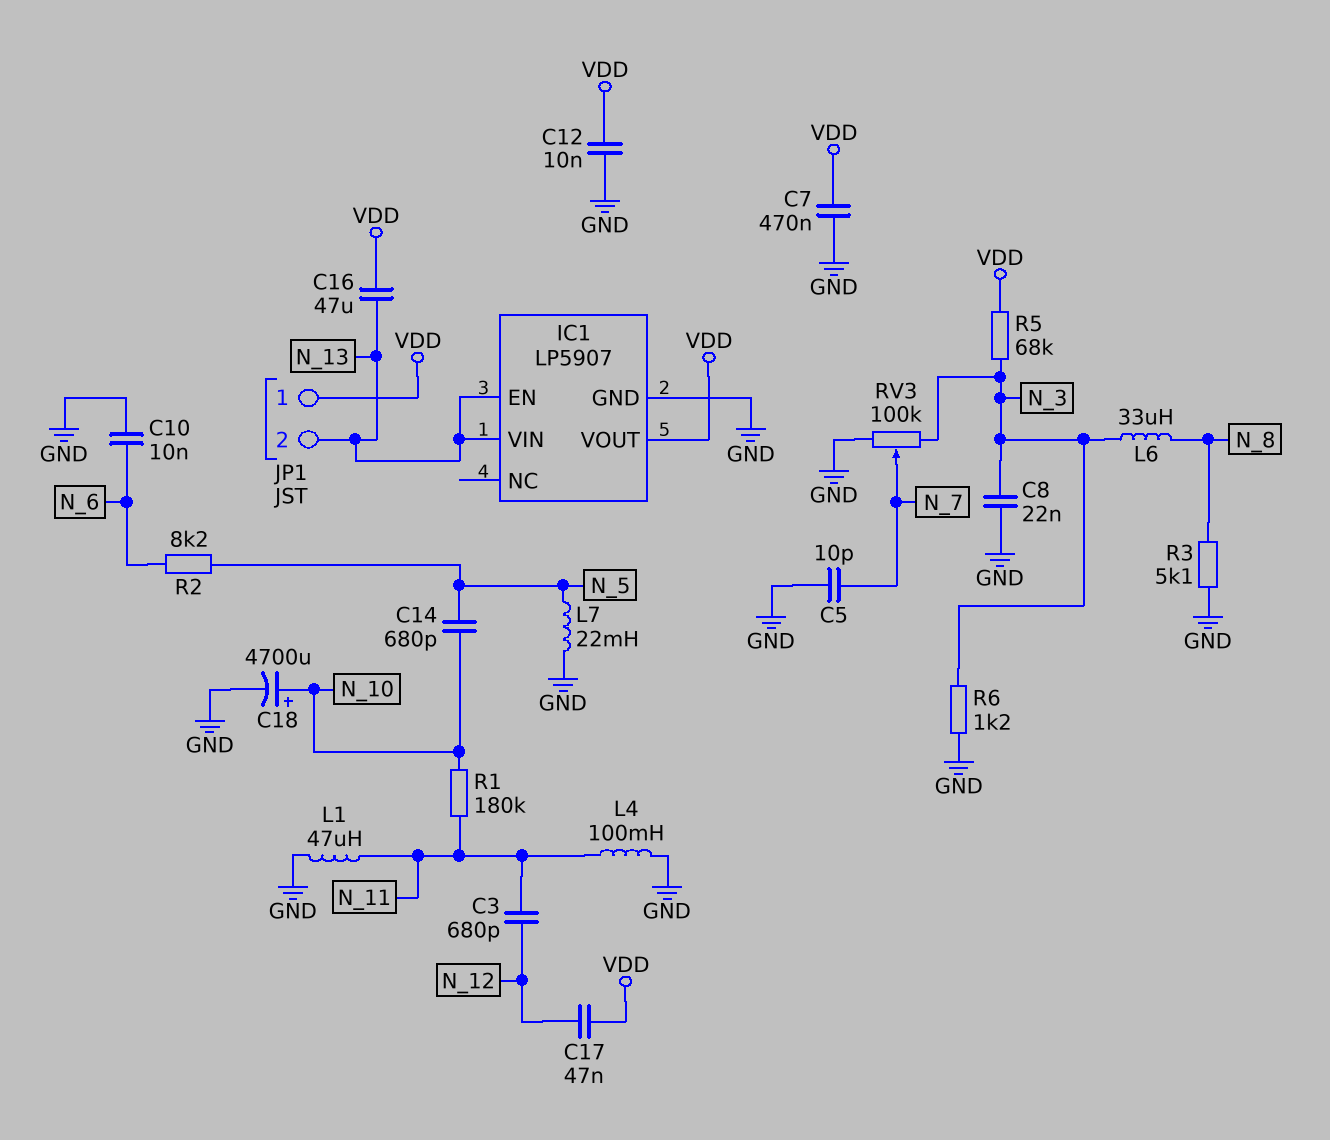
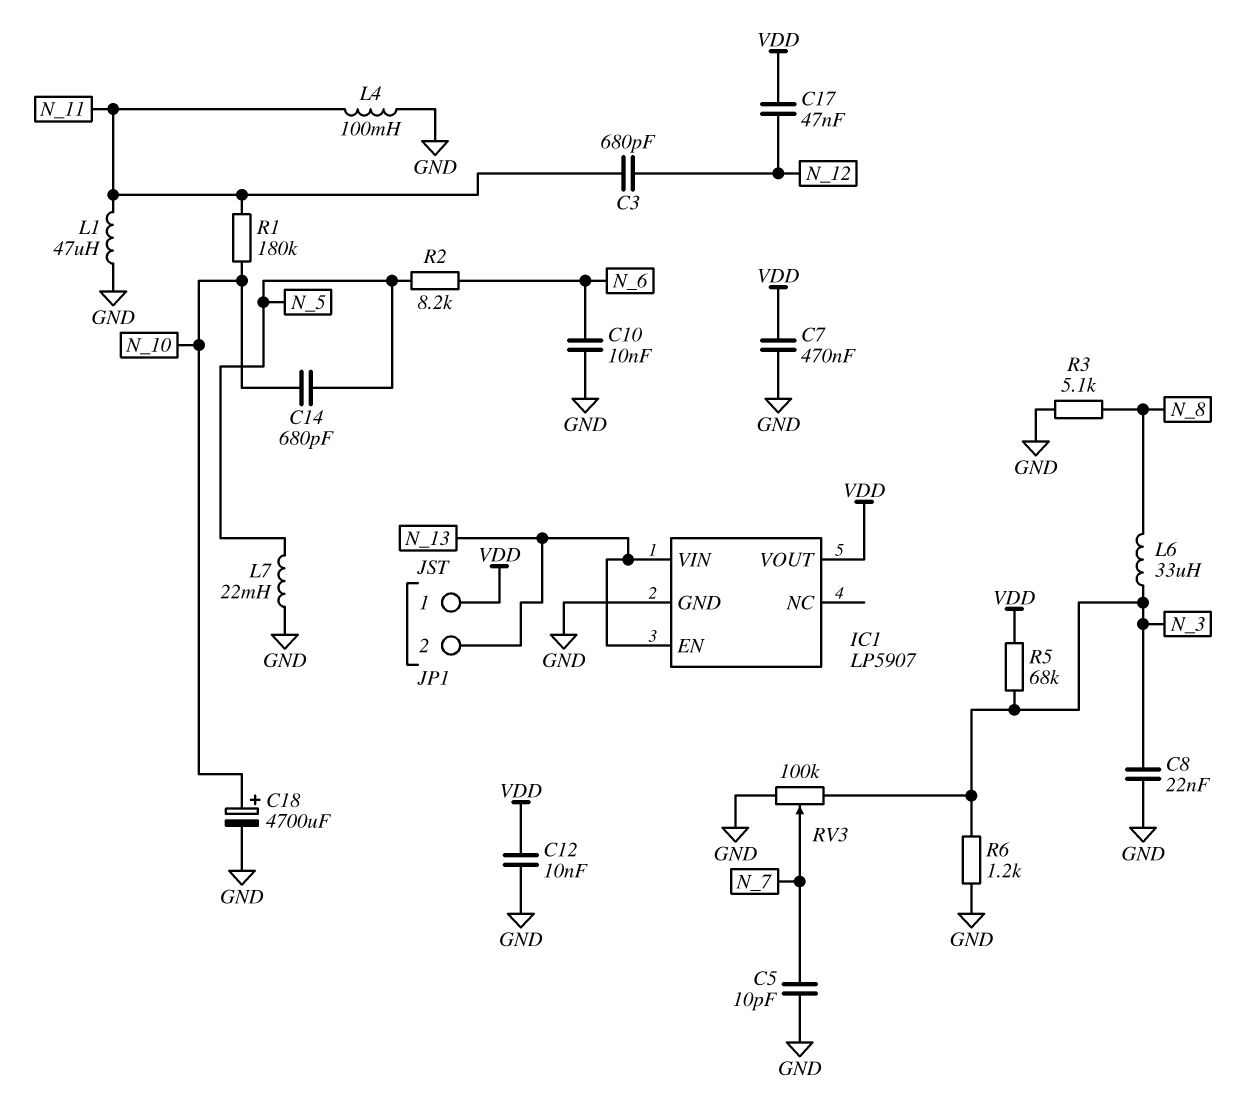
C16: 47uF (N_13, VDD) -> none

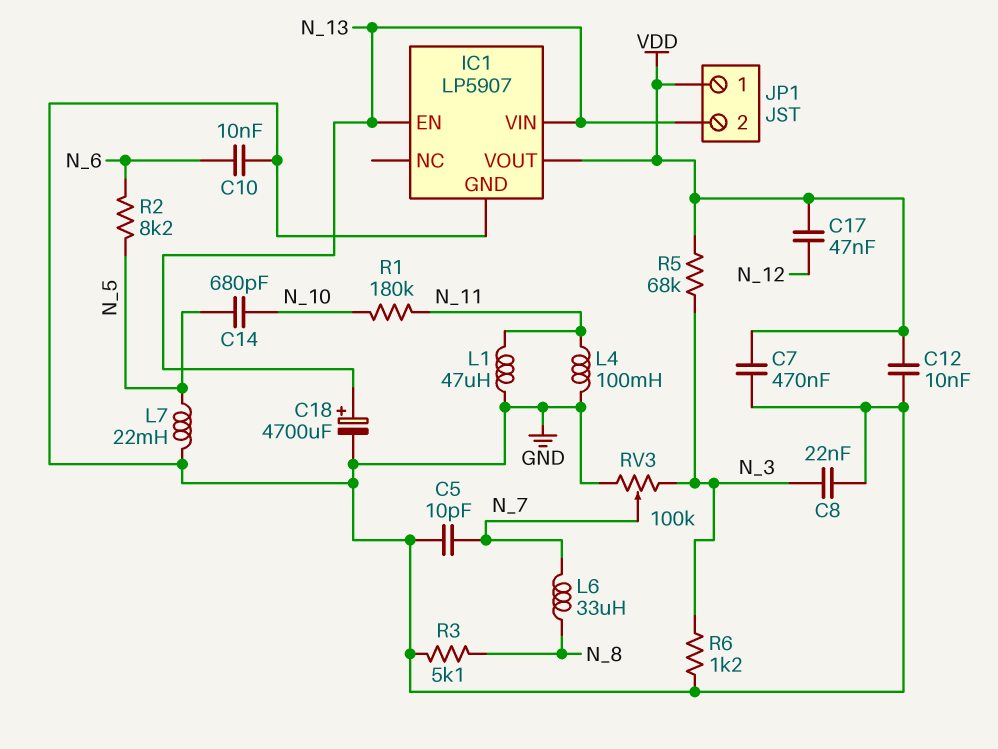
C3: 680pF (N_11, N_12) -> none
C18: 4700uF (plus N_10, minus GND) -> 4700uF (plus N_13, minus GND)
L6: 33uH (N_3, N_8) -> 33uH (N_7, N_8)

